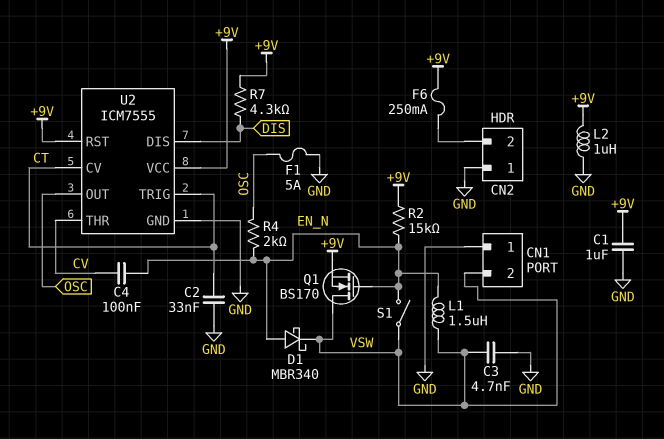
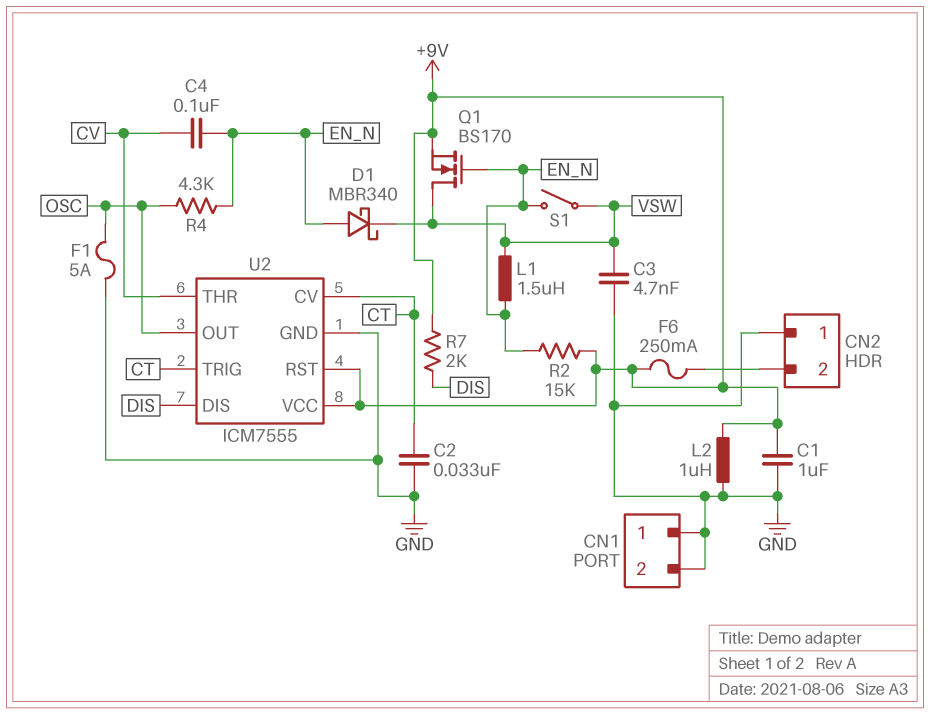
CN1 pin 2: VSW -> GND
R4: 2k (EN_N, OSC) -> 4.3k (EN_N, OSC)
R7: 4.3k (+9V, DIS) -> 2k (+9V, DIS)

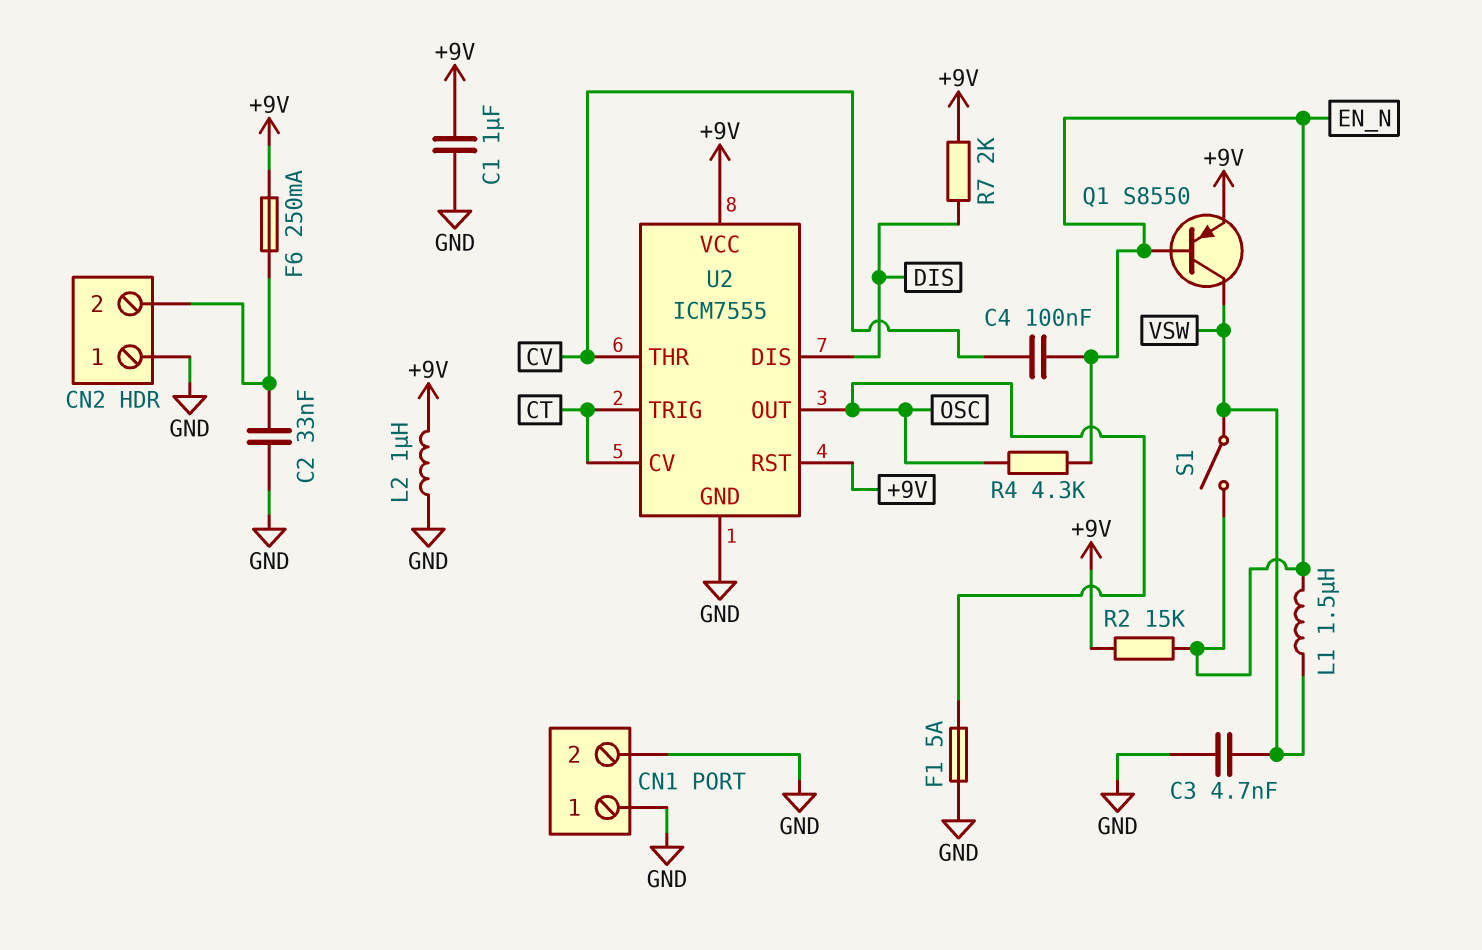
C2: 33nF (CT, GND) -> 33nF (CN2/2, GND)
D1: schottky MBR340 (A EN_N, K VSW) -> none
Q1: NMOS BS170 (G EN_N, D VSW, S +9V) -> PNP S8550 (B EN_N, C VSW, E +9V)

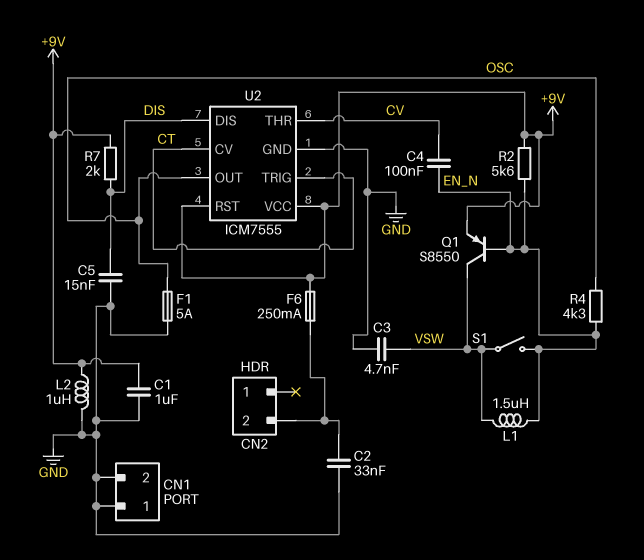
C5: none -> 15nF (DIS, GND)
CN2 pin 1: GND -> none
R2: 15k (+9V, EN_N) -> 5.6k (+9V, EN_N)

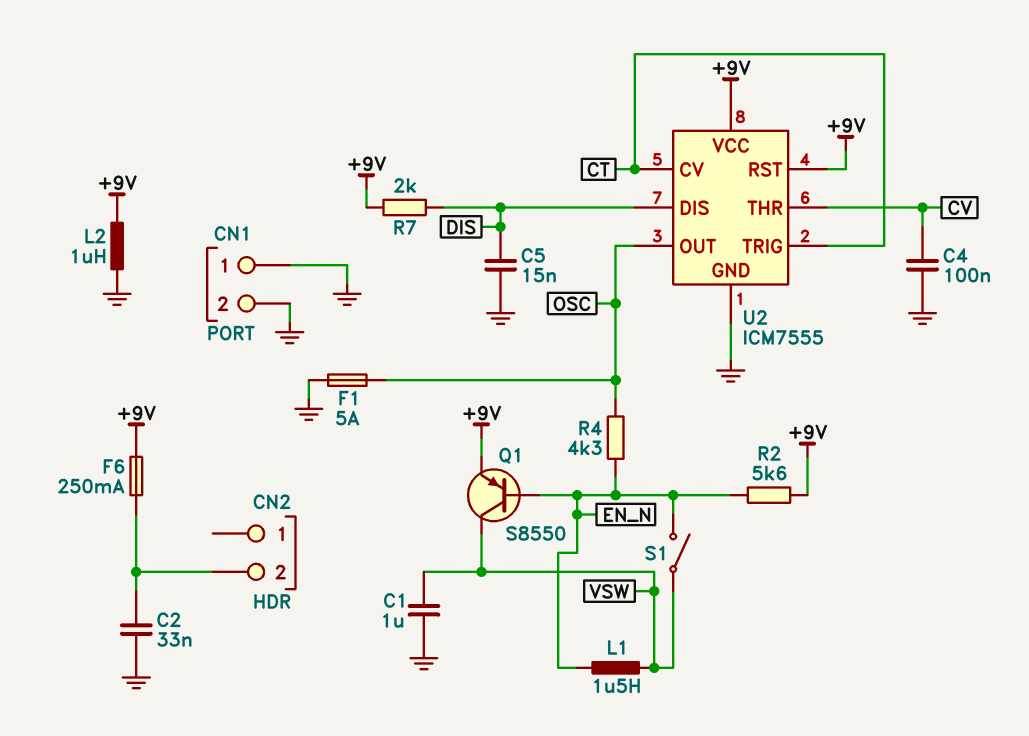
C1: 1uF (+9V, GND) -> 1uF (GND, VSW)
C3: 4.7nF (GND, VSW) -> none
C4: 100nF (CV, EN_N) -> 100nF (CV, GND)

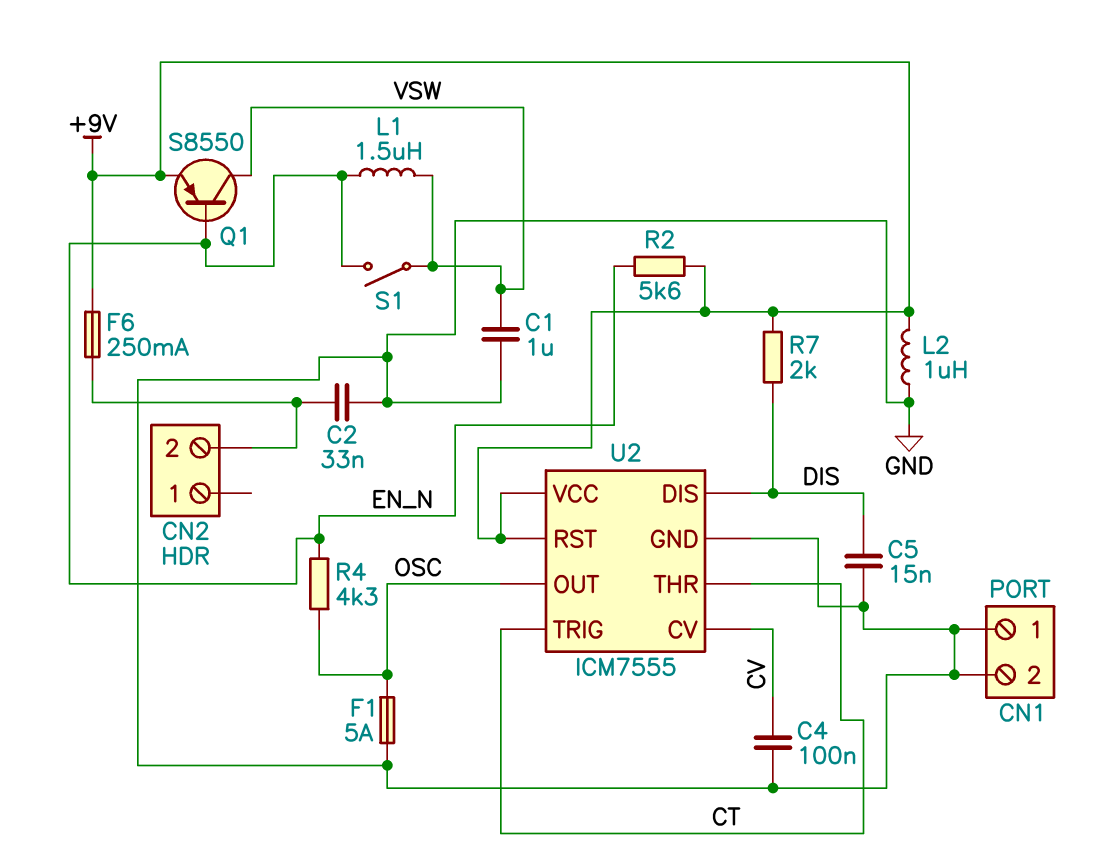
U2 pin CV: CT -> CV
U2 pin THR: CV -> CT

